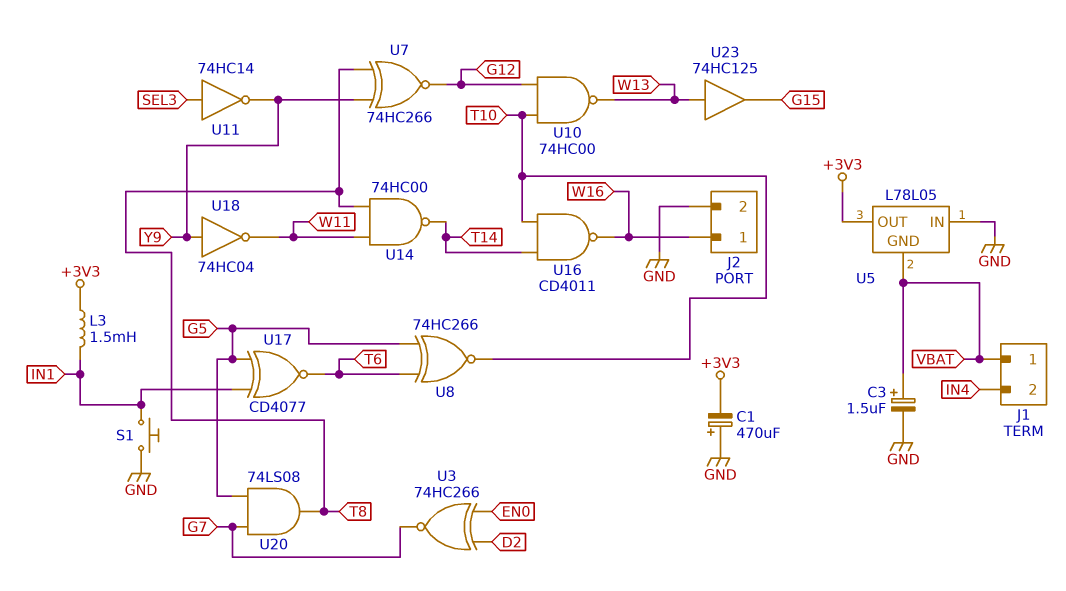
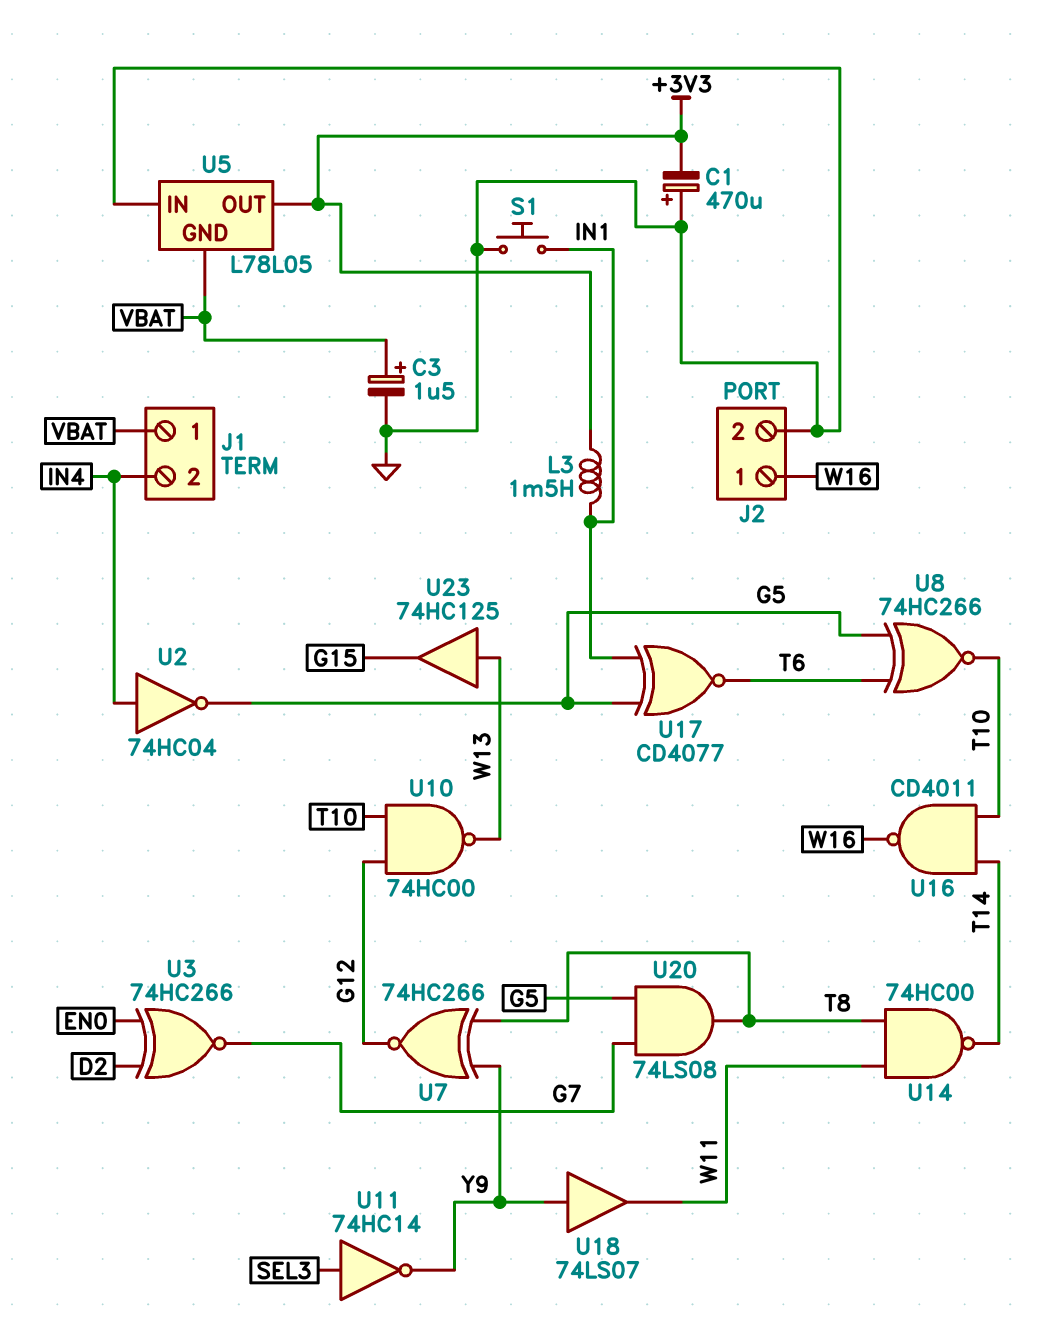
U2: none -> NOT 74HC04 (in IN4, out G5)
U18: NOT 74HC04 (in Y9, out W11) -> buffer 74LS07 (in Y9, out W11)

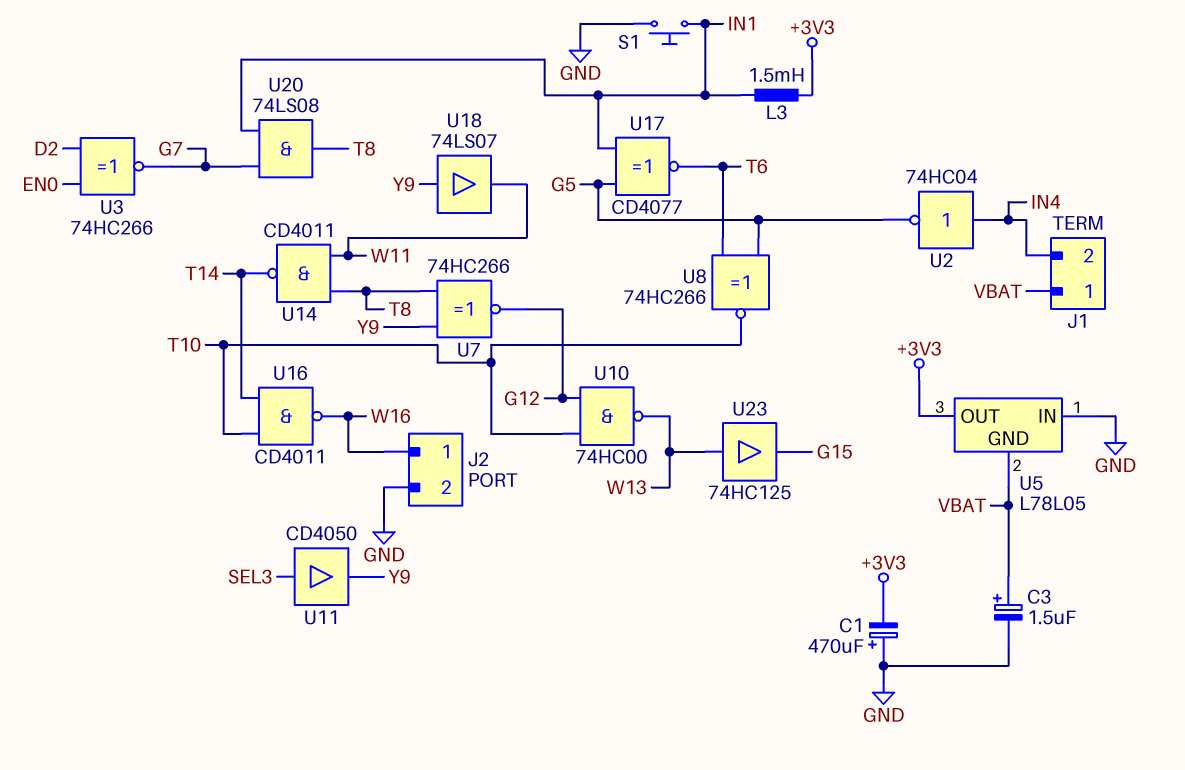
U11: NOT 74HC14 (in SEL3, out Y9) -> buffer CD4050 (in SEL3, out Y9)
U14: NAND 74HC00 (in T8, in W11, out T14) -> NAND CD4011 (in T8, in W11, out T14)
U20: AND 74LS08 (in G5, in G7, out T8) -> AND 74LS08 (in G7, in IN1, out T8)

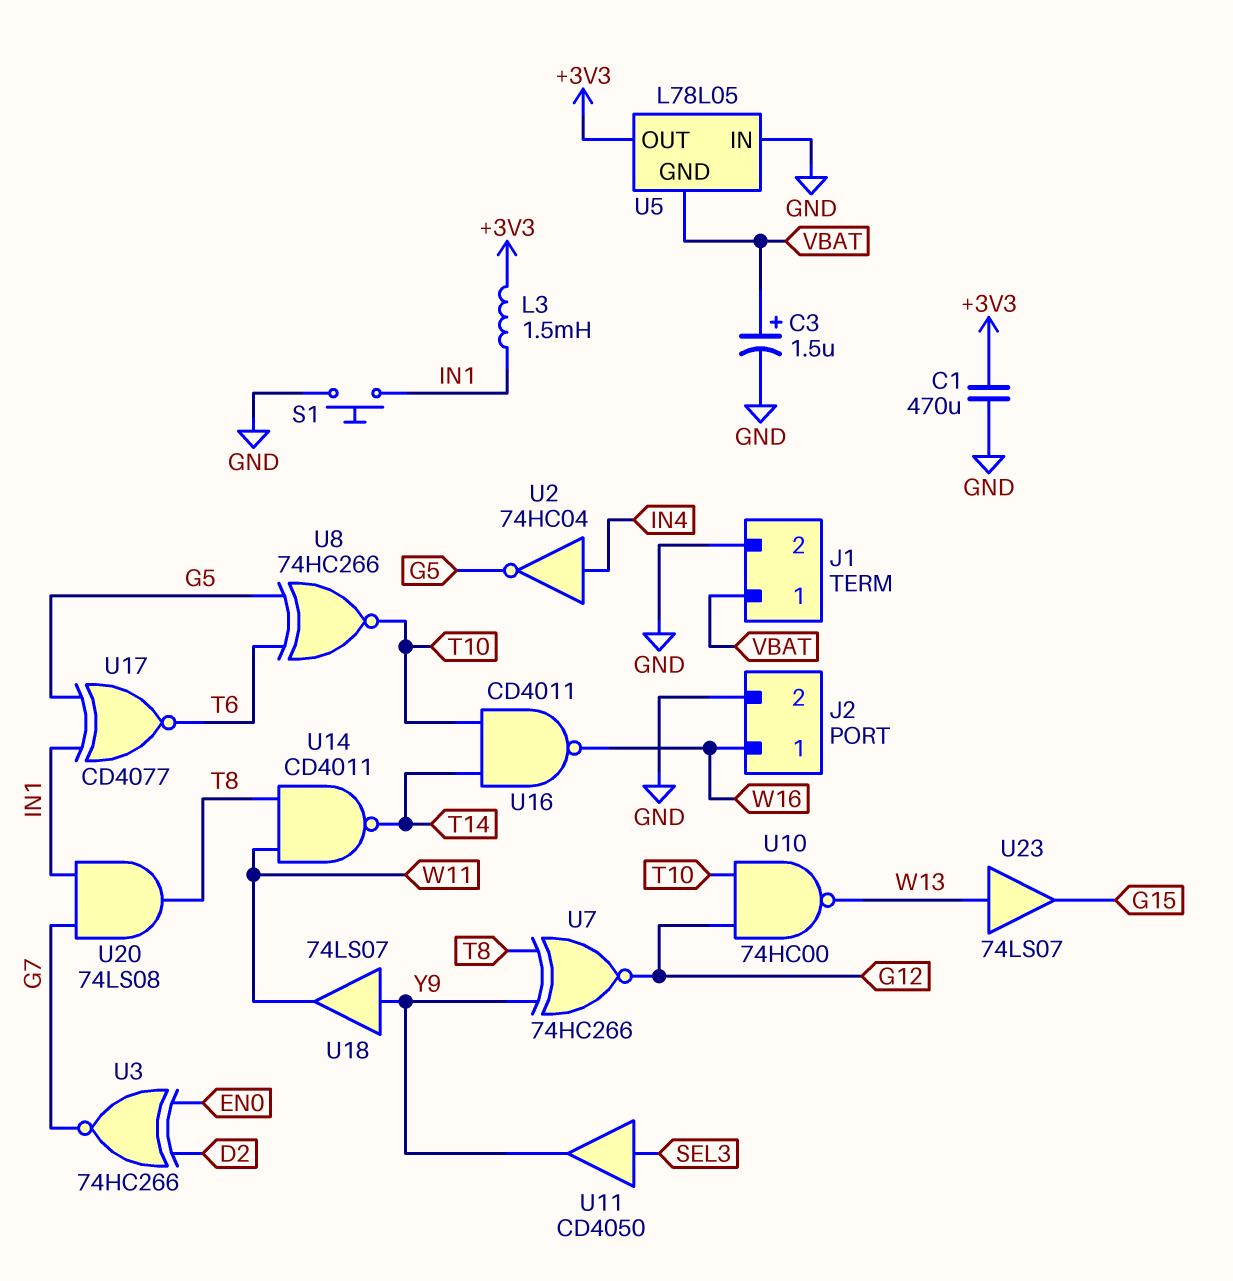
C1: 470uF (plus GND, minus +3V3) -> 470uF (+3V3, GND)
J1 pin 2: IN4 -> GND
U23: buffer 74HC125 (in W13, out G15) -> buffer 74LS07 (in W13, out G15)

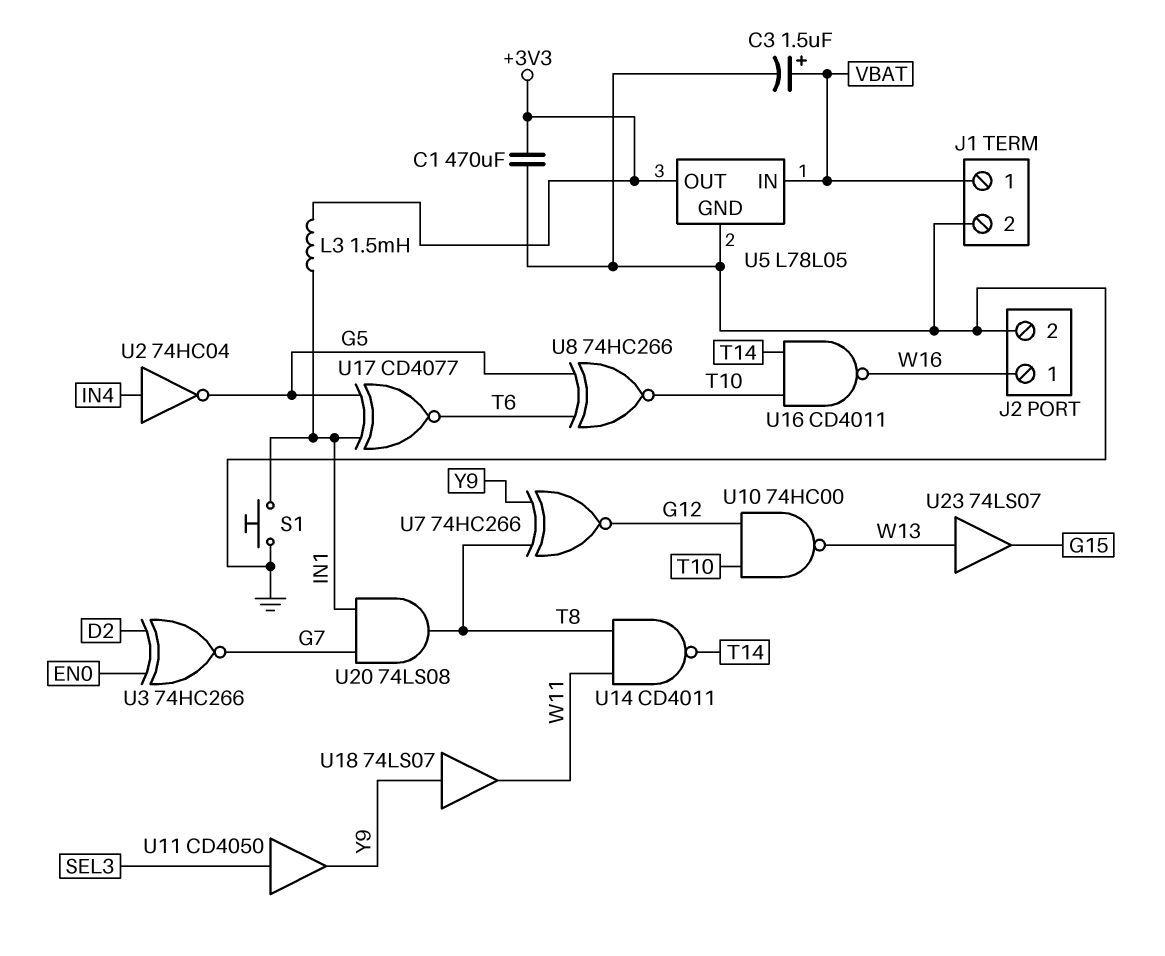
U5 pin GND: VBAT -> GND
U5 pin IN: GND -> VBAT

